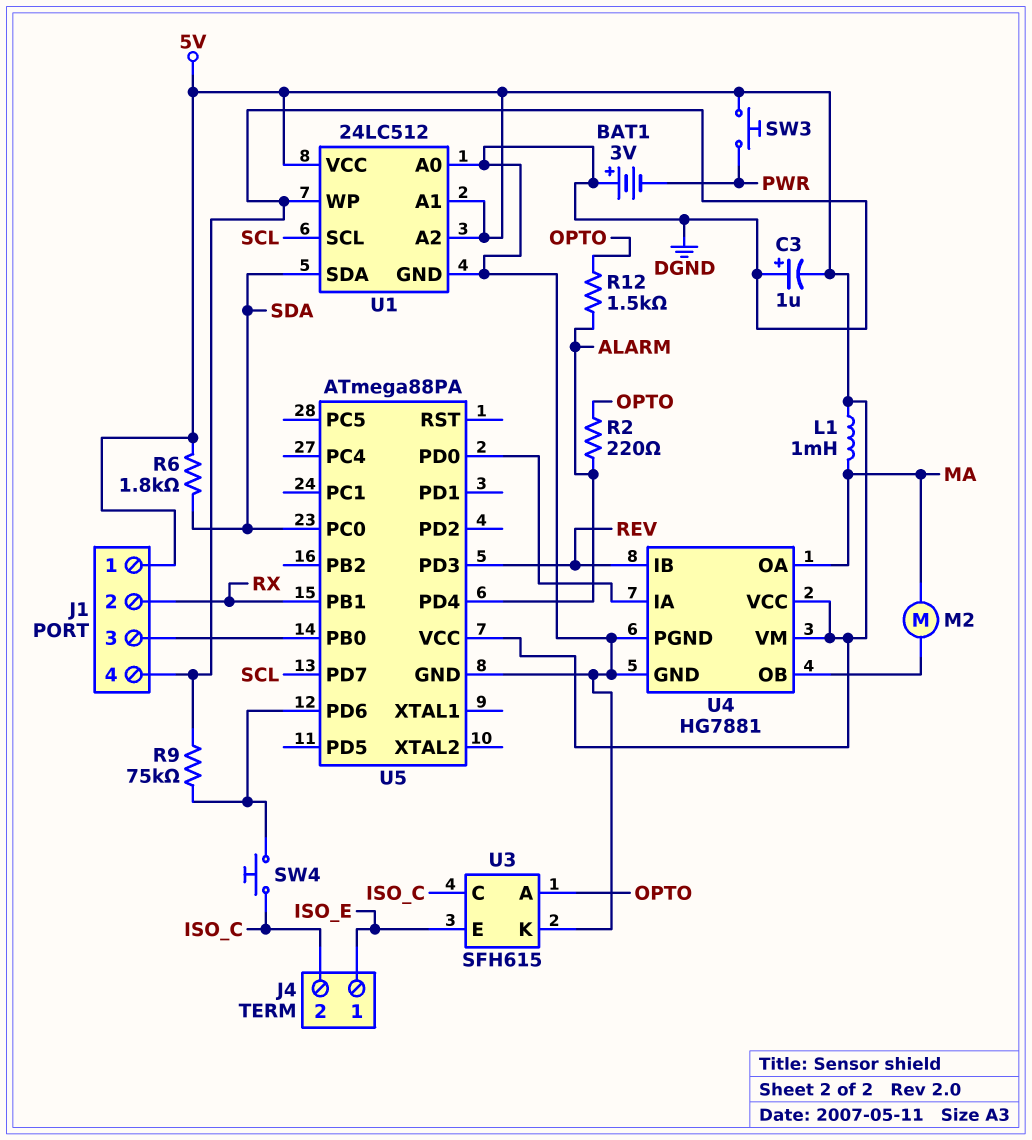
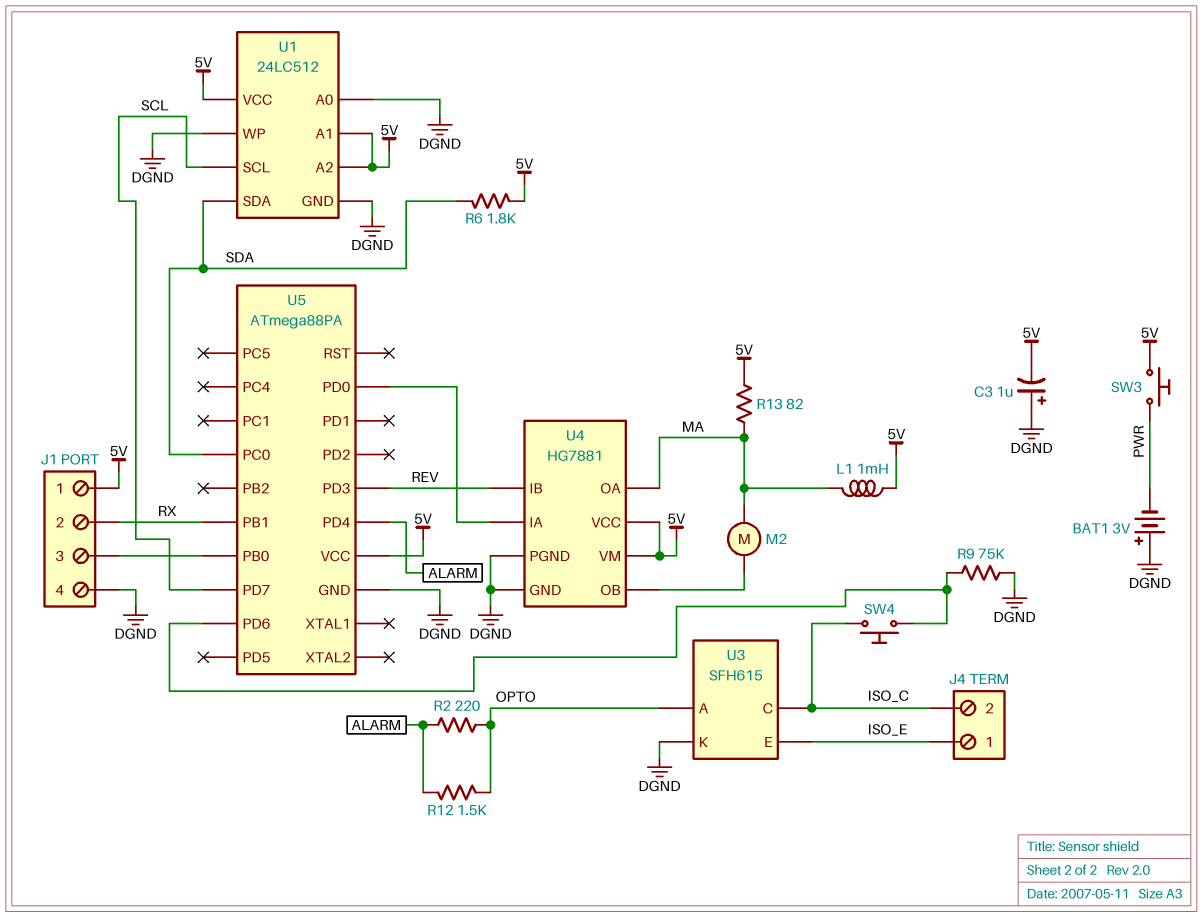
R13: none -> 82 (5V, MA)

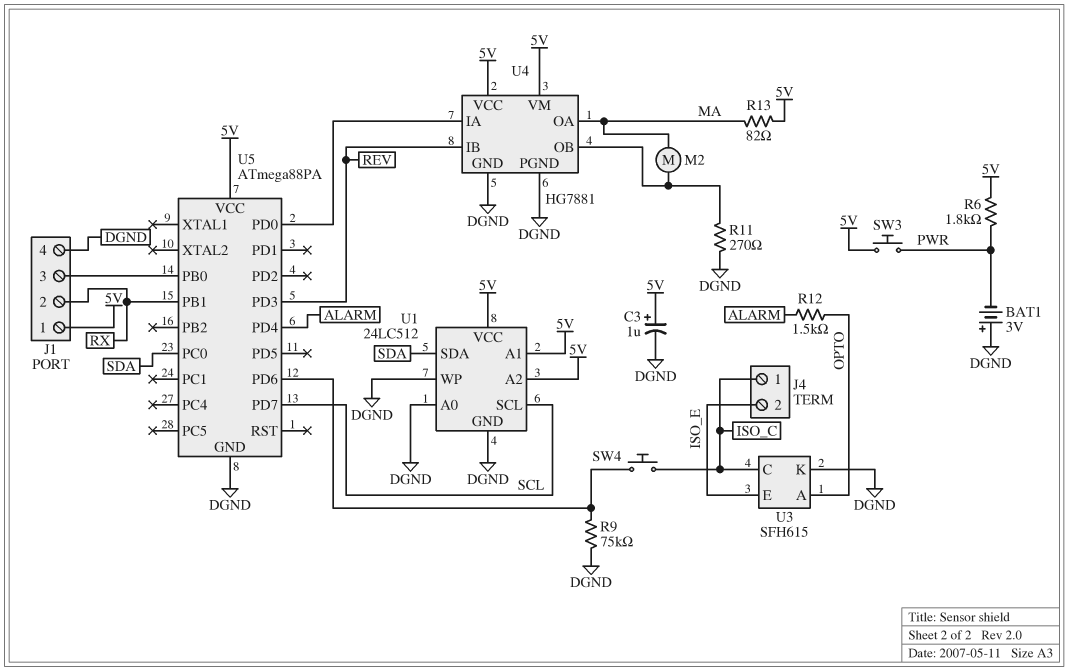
C3: 1uF (plus DGND, minus 5V) -> 1uF (plus 5V, minus DGND)
J4 pin 1: ISO_E -> ISO_C
J4 pin 2: ISO_C -> ISO_E
L1: 1mH (5V, MA) -> none
R2: 220 (ALARM, OPTO) -> none
R6: 1.8k (5V, SDA) -> 1.8k (5V, PWR)
R11: none -> 270 (DGND, U4/OB)

